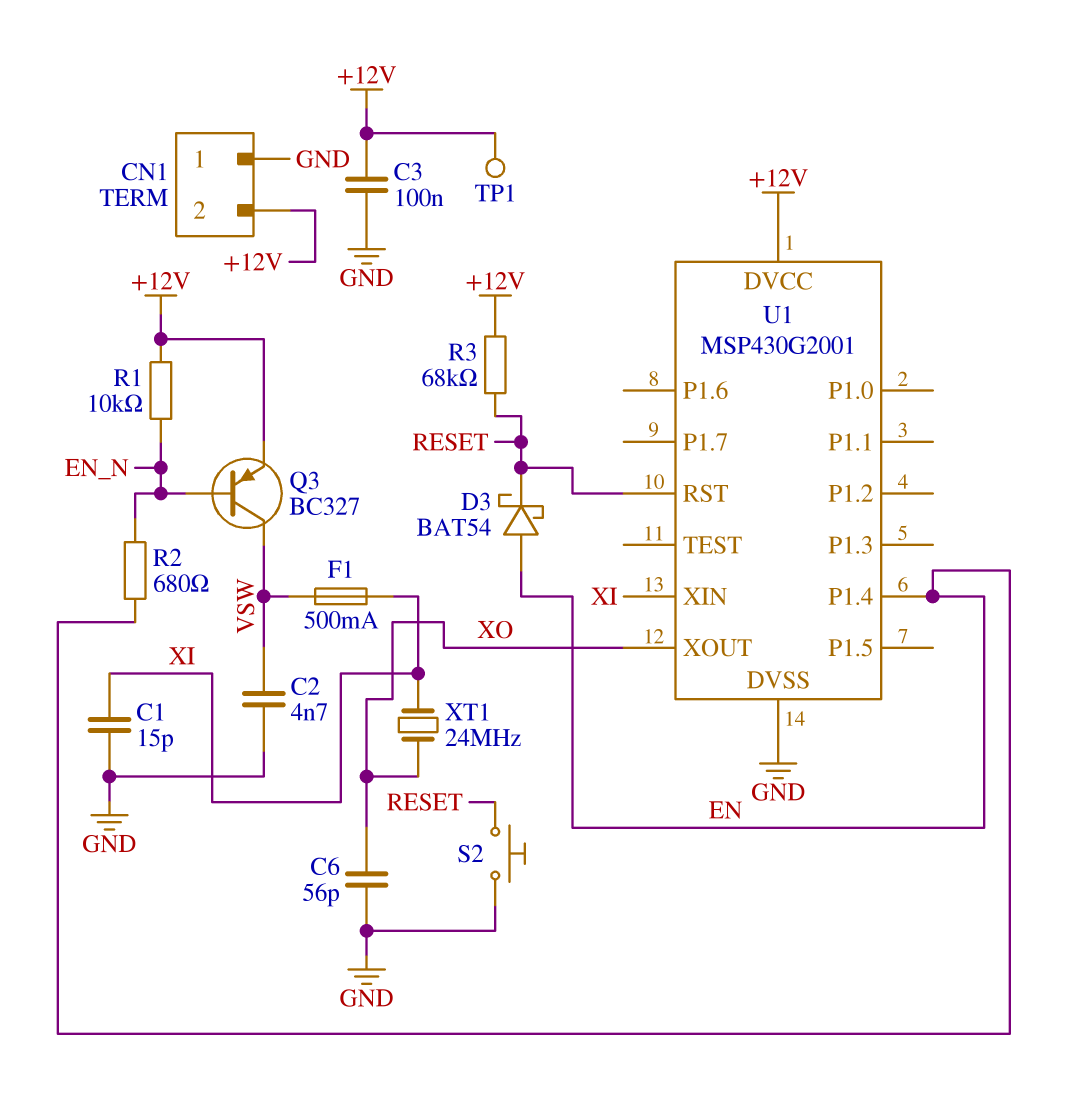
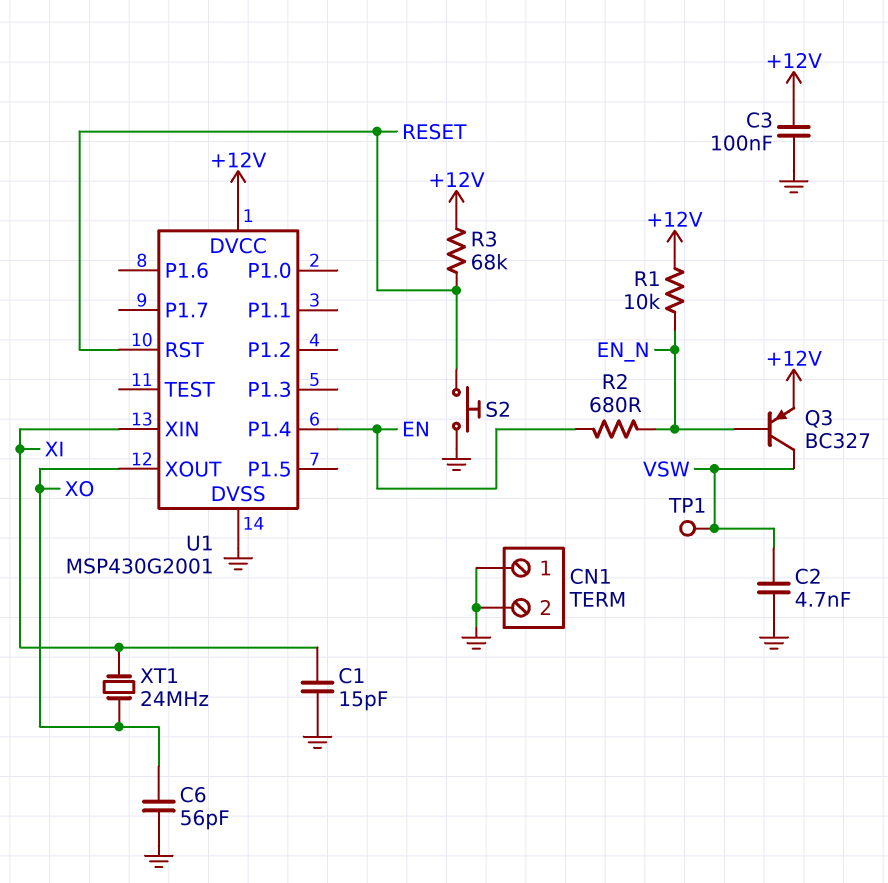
CN1 pin 2: +12V -> GND
D3: schottky BAT54 (A EN, K RESET) -> none
F1: 500mA (VSW, XI) -> none
TP1: test point (+12V) -> test point (VSW)

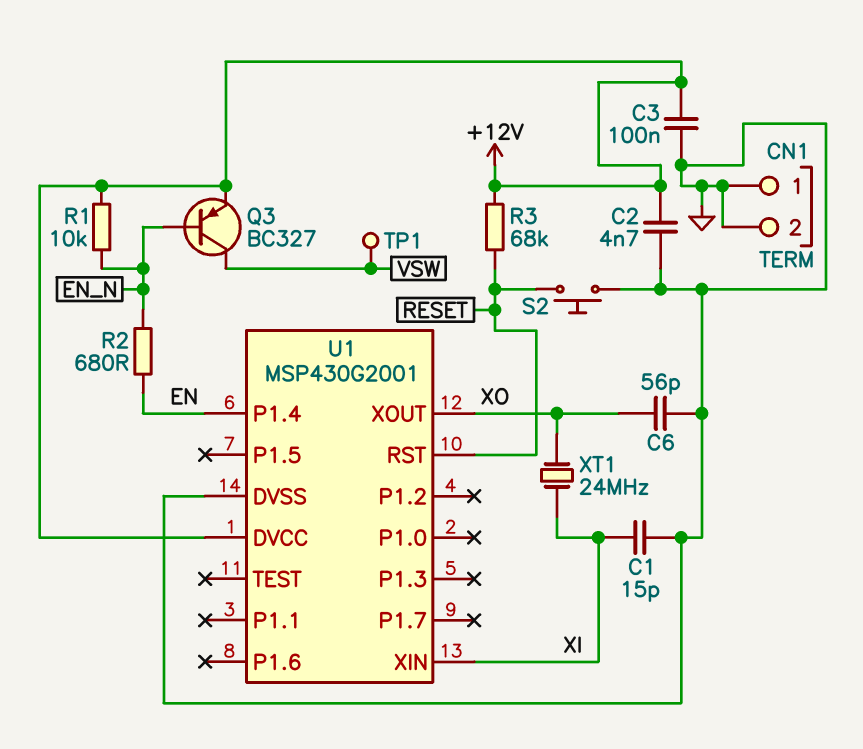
C2: 4.7nF (GND, VSW) -> 4.7nF (+12V, GND)

